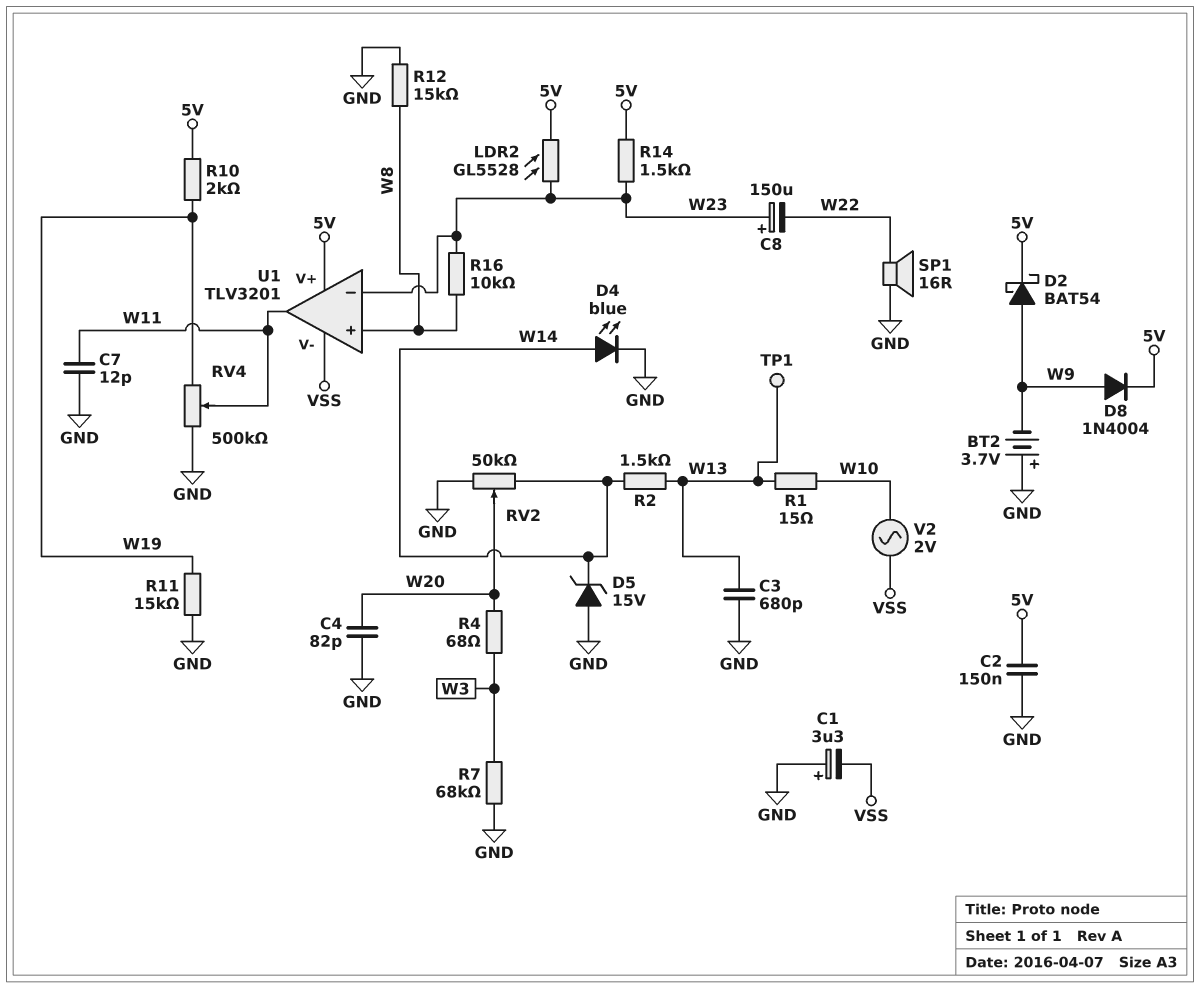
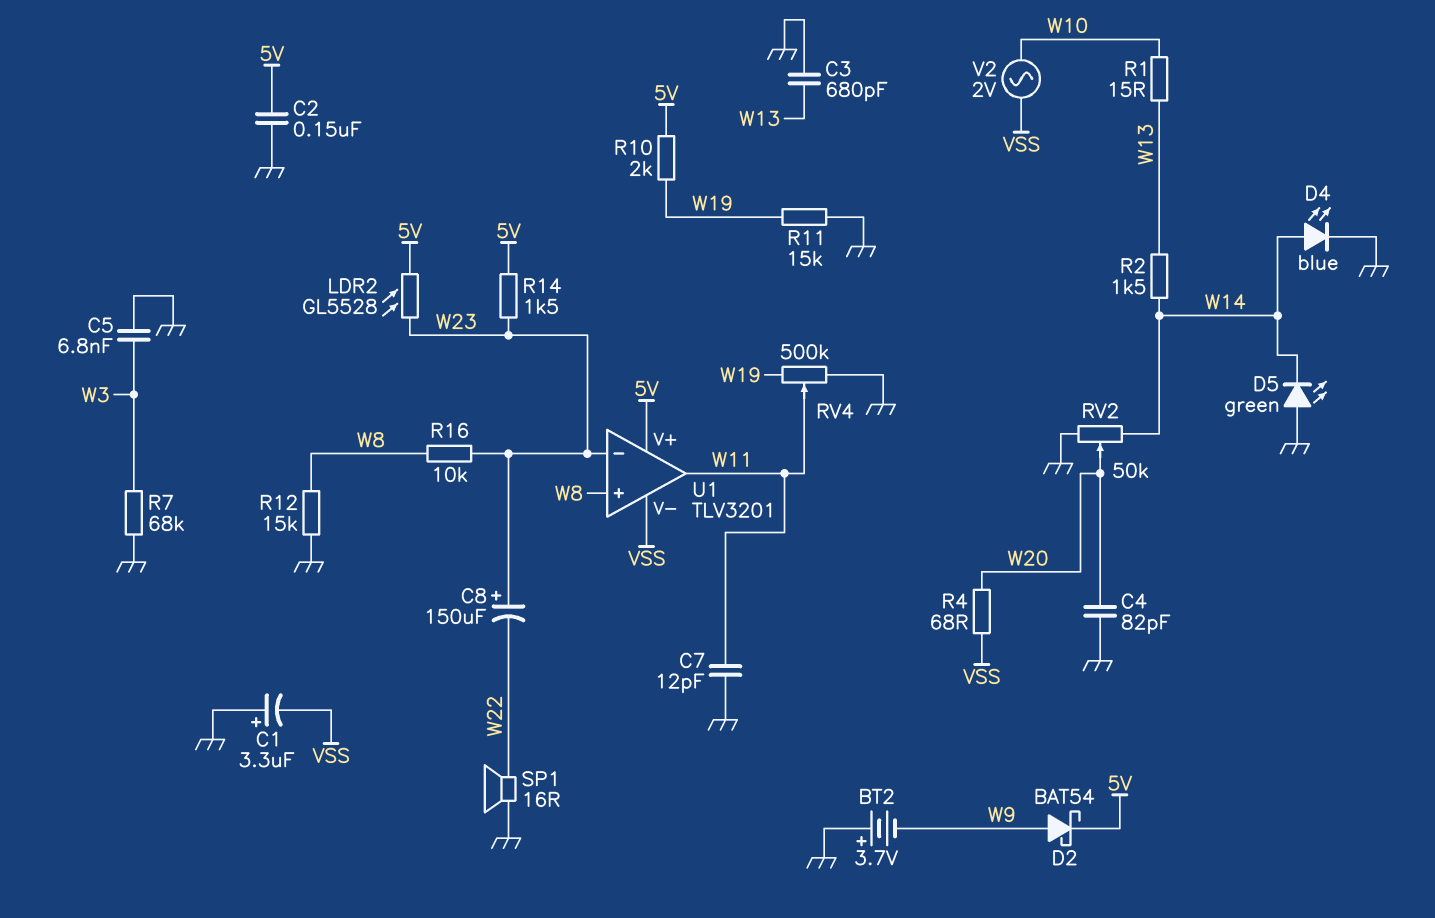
C5: none -> 6.8nF (GND, W3)
D5: zener 15V (A GND, K W14) -> LED green (A GND, K W14)
D8: diode 1N4004 (A W9, K 5V) -> none
R4: 68 (W3, W20) -> 68 (VSS, W20)
TP1: test point (W13) -> none

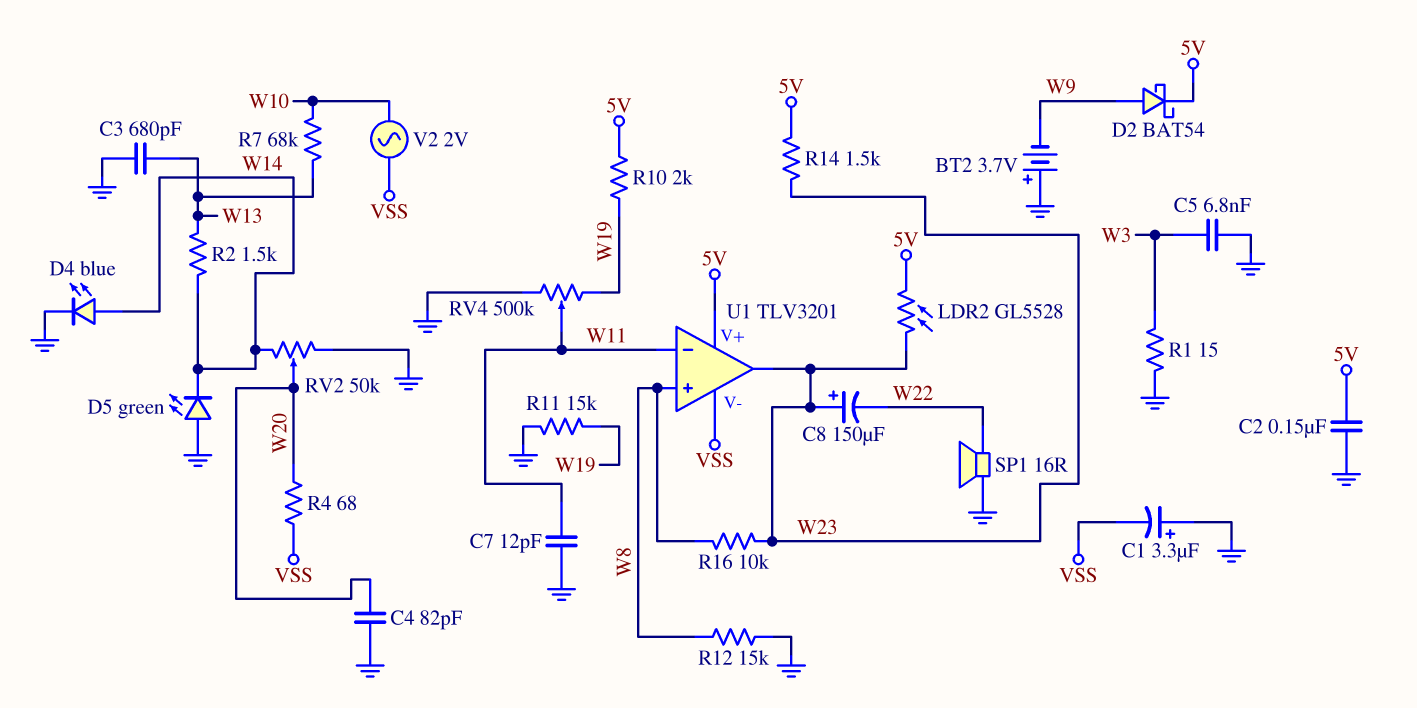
R1: 15 (W10, W13) -> 15 (GND, W3)
R7: 68k (GND, W3) -> 68k (W10, W13)
U1 pin in-: W23 -> W11
U1 pin out: W11 -> W23

